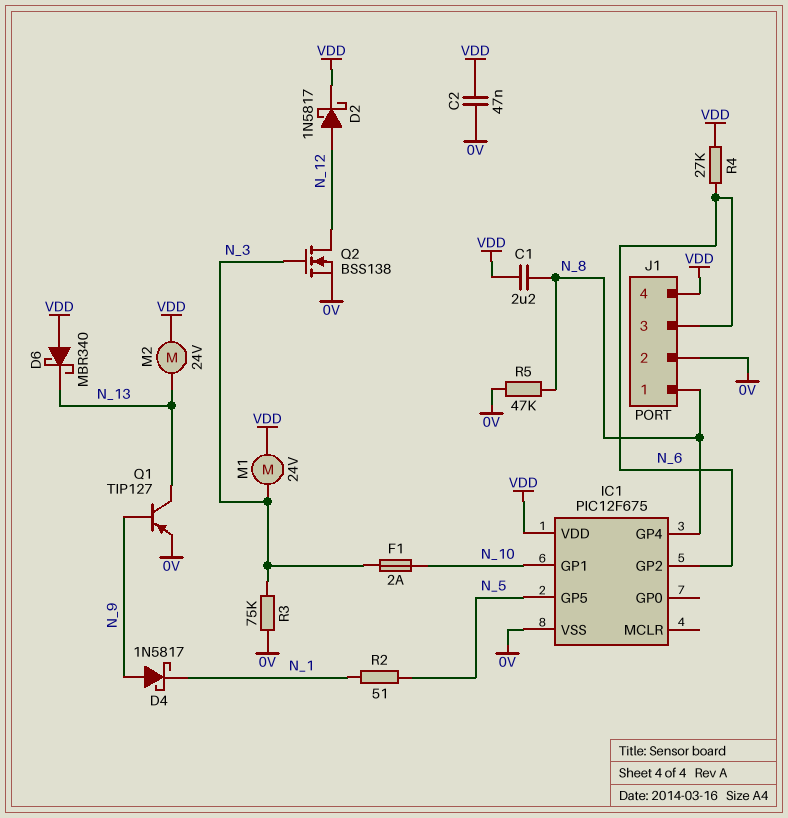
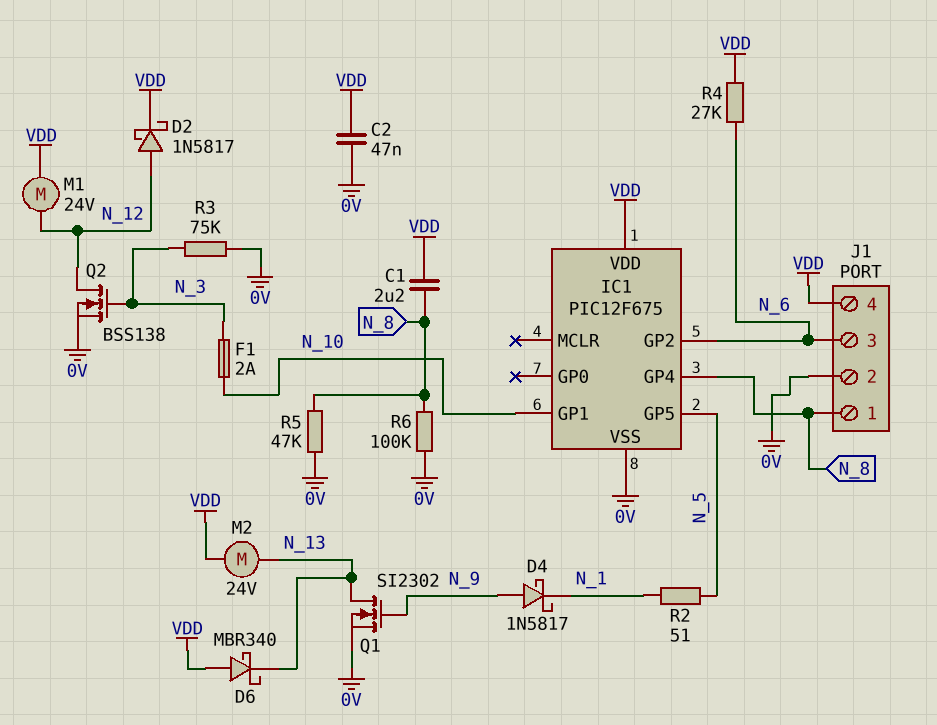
M1: motor 24V (N_3, VDD) -> motor 24V (N_12, VDD)
Q1: PNP TIP127 (B N_9, C N_13, E 0V) -> NMOS SI2302 (G N_9, D N_13, S 0V)
R6: none -> 100k (0V, N_8)

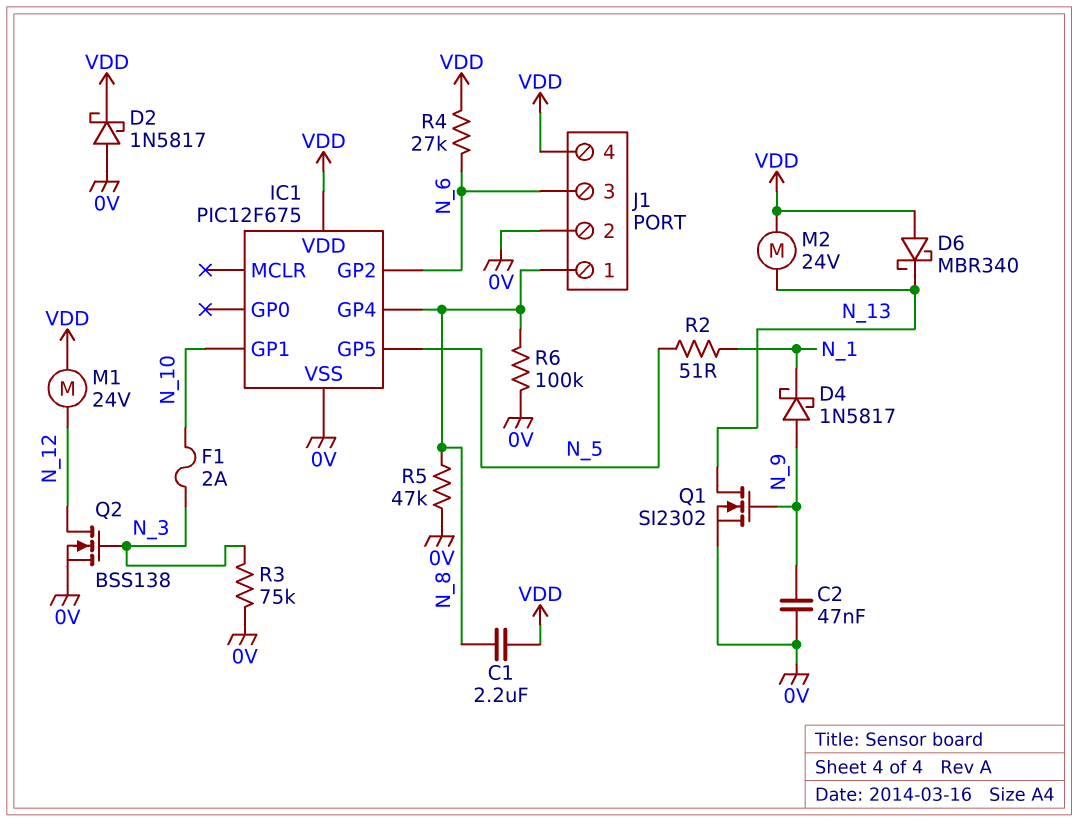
C2: 47nF (0V, VDD) -> 47nF (0V, N_9)
D2: schottky 1N5817 (A N_12, K VDD) -> schottky 1N5817 (A 0V, K VDD)

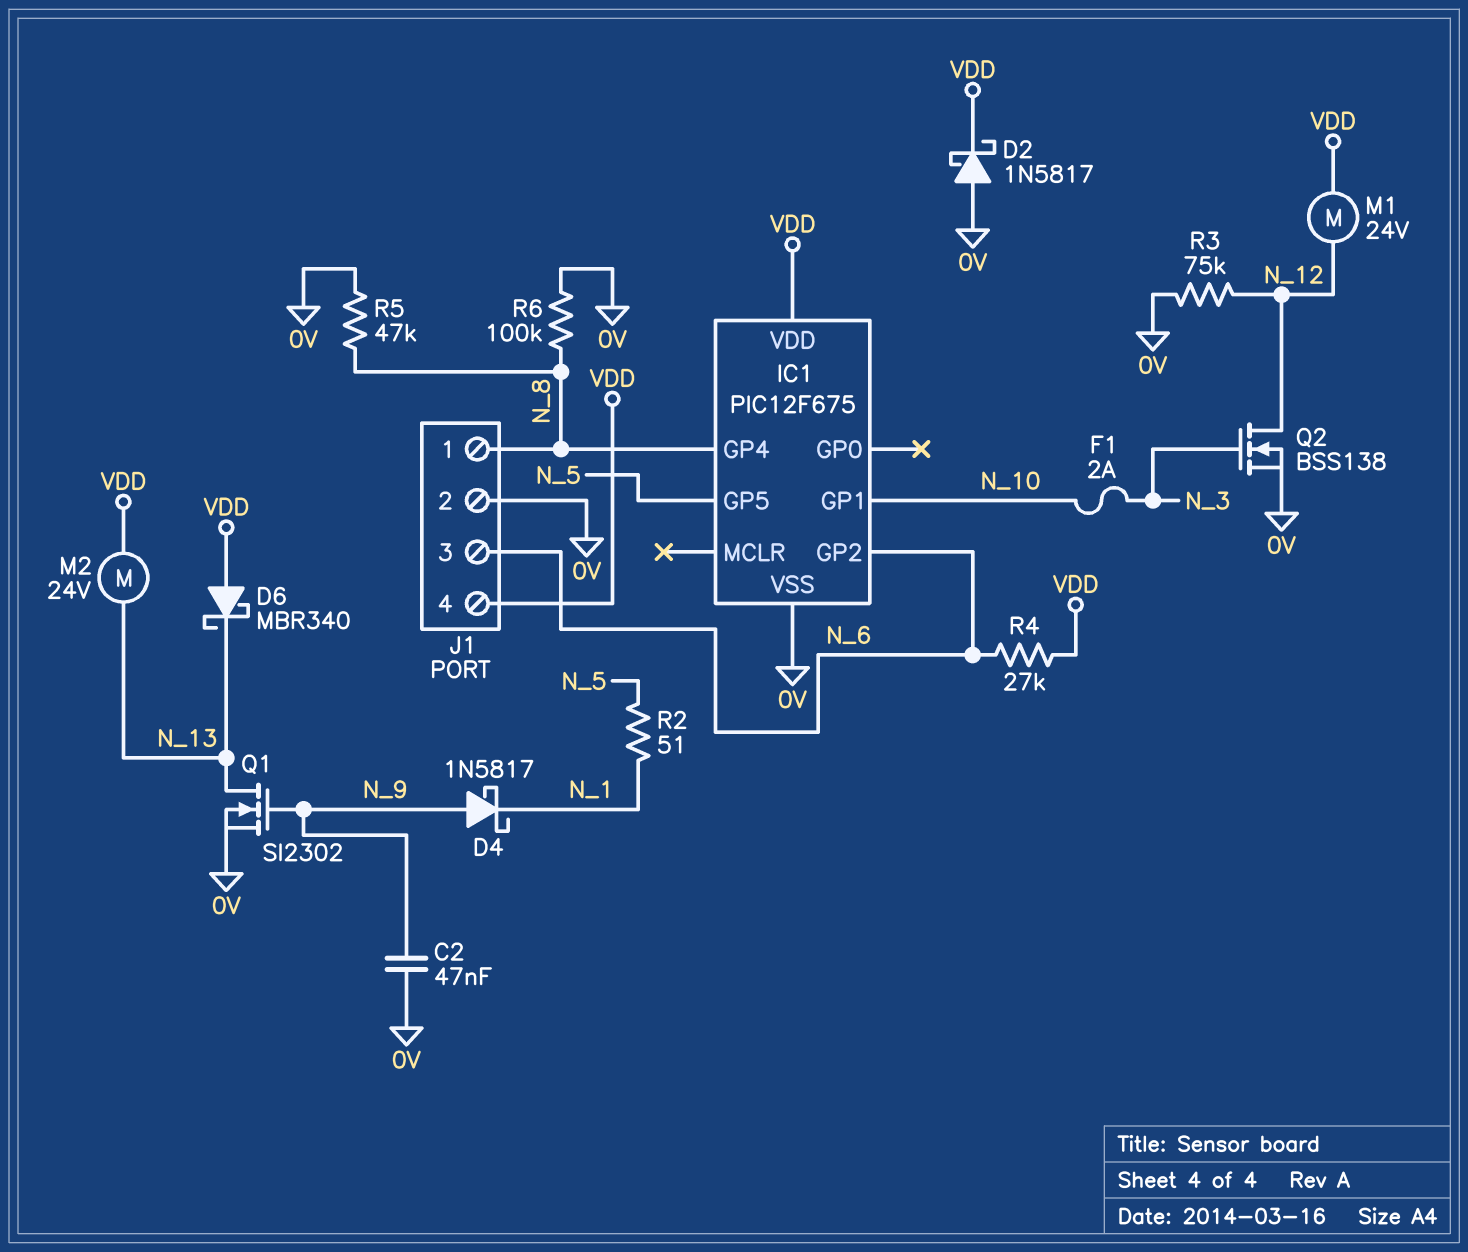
C1: 2.2uF (N_8, VDD) -> none
R3: 75k (0V, N_3) -> 75k (0V, N_12)

